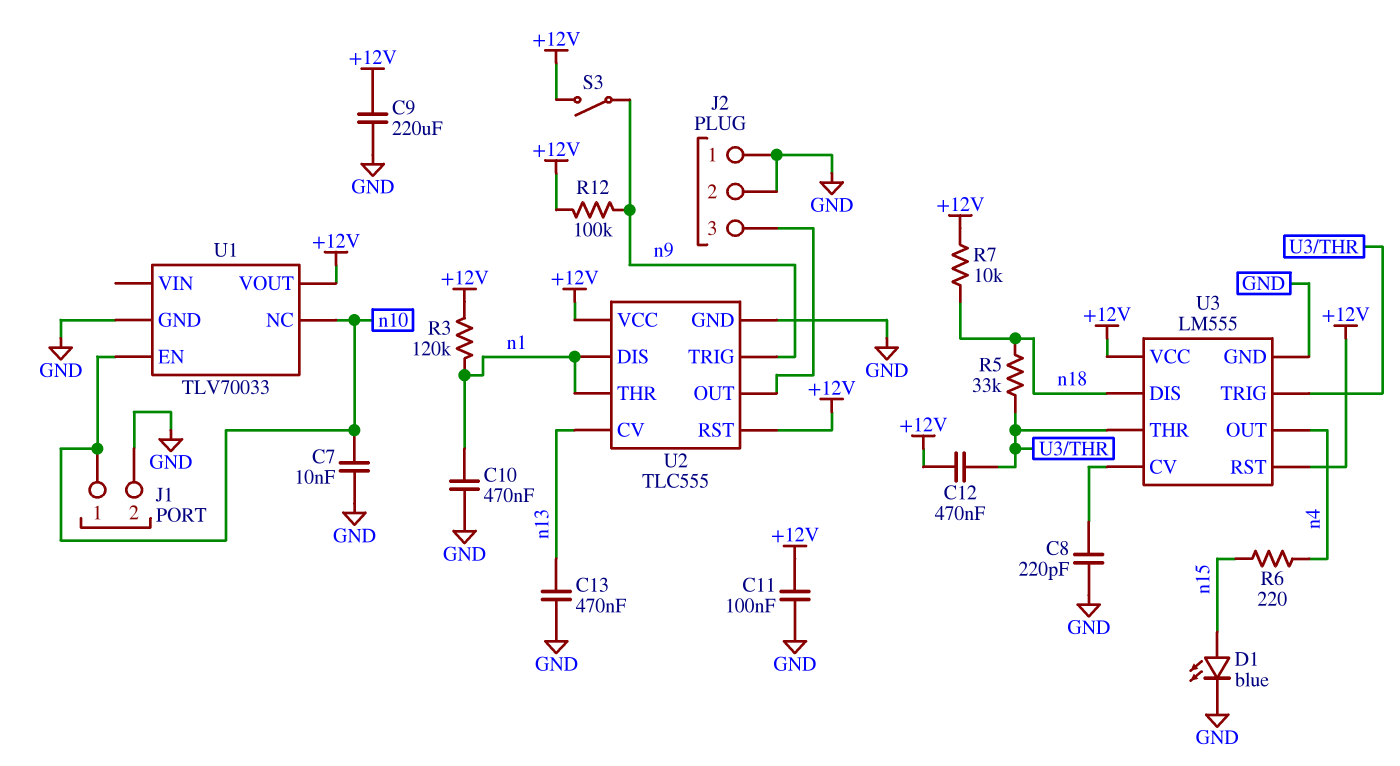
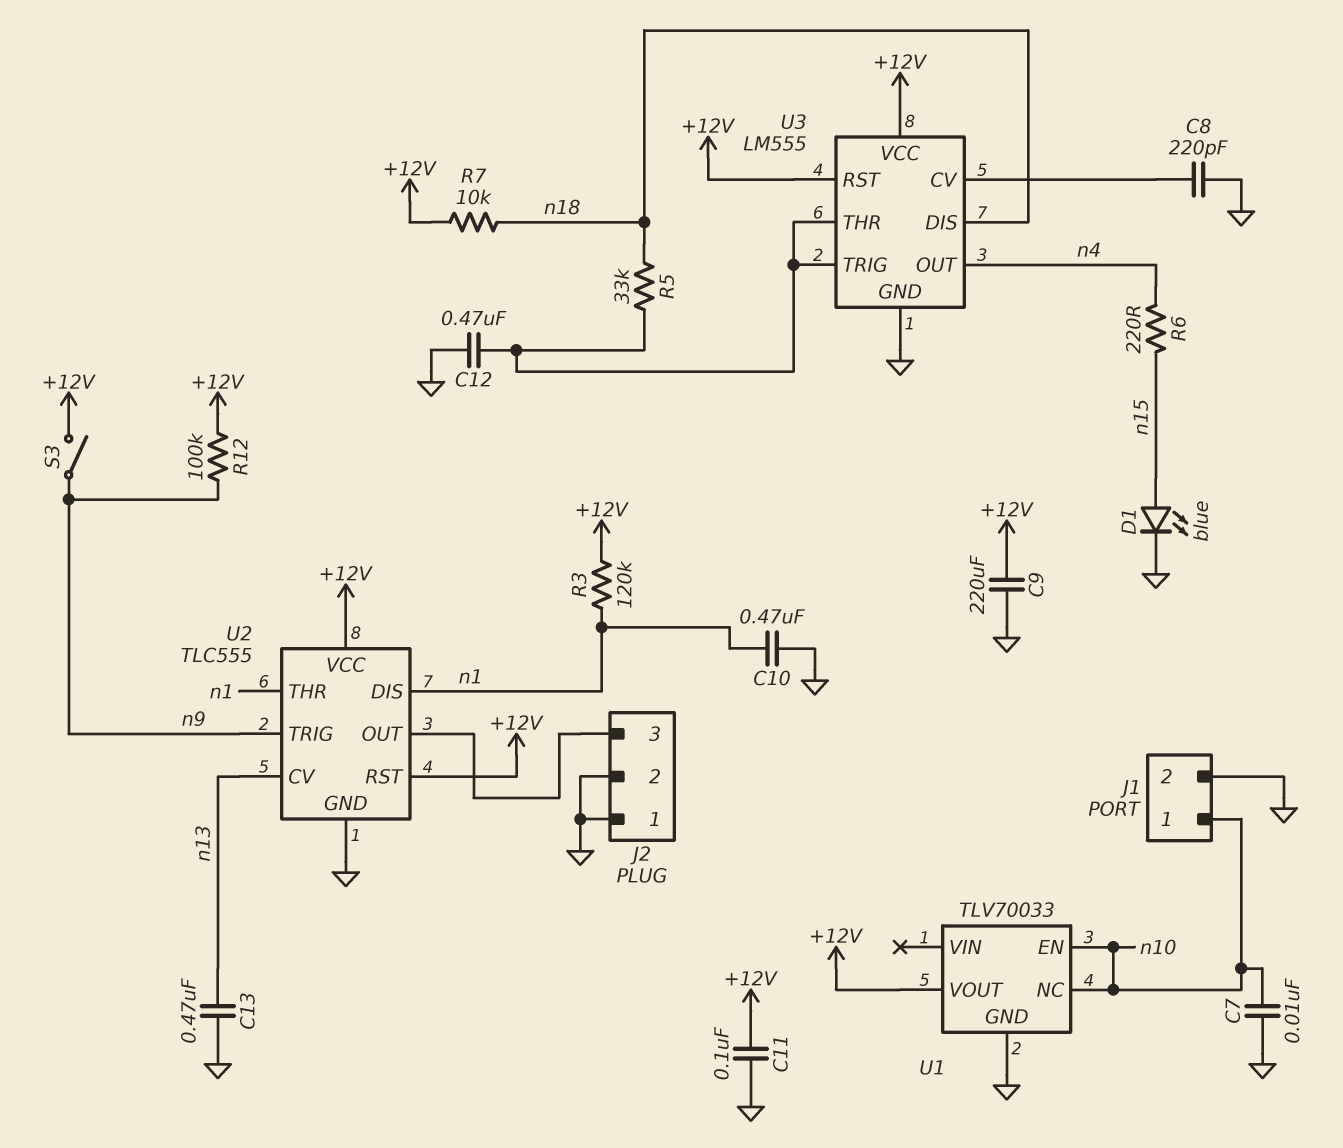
C12: 470nF (+12V, U3/THR) -> 470nF (GND, U3/THR)

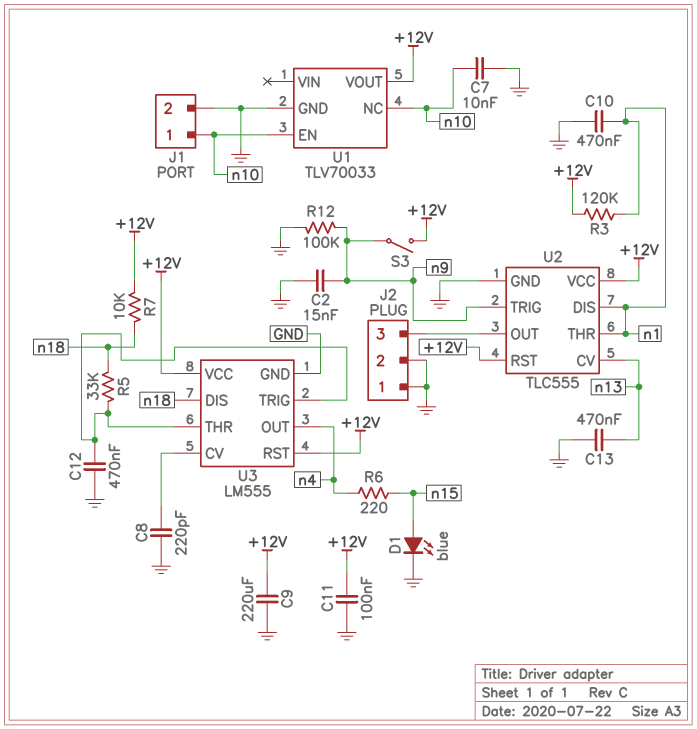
C2: none -> 15nF (GND, n9)
R12: 100k (+12V, n9) -> 100k (GND, n9)

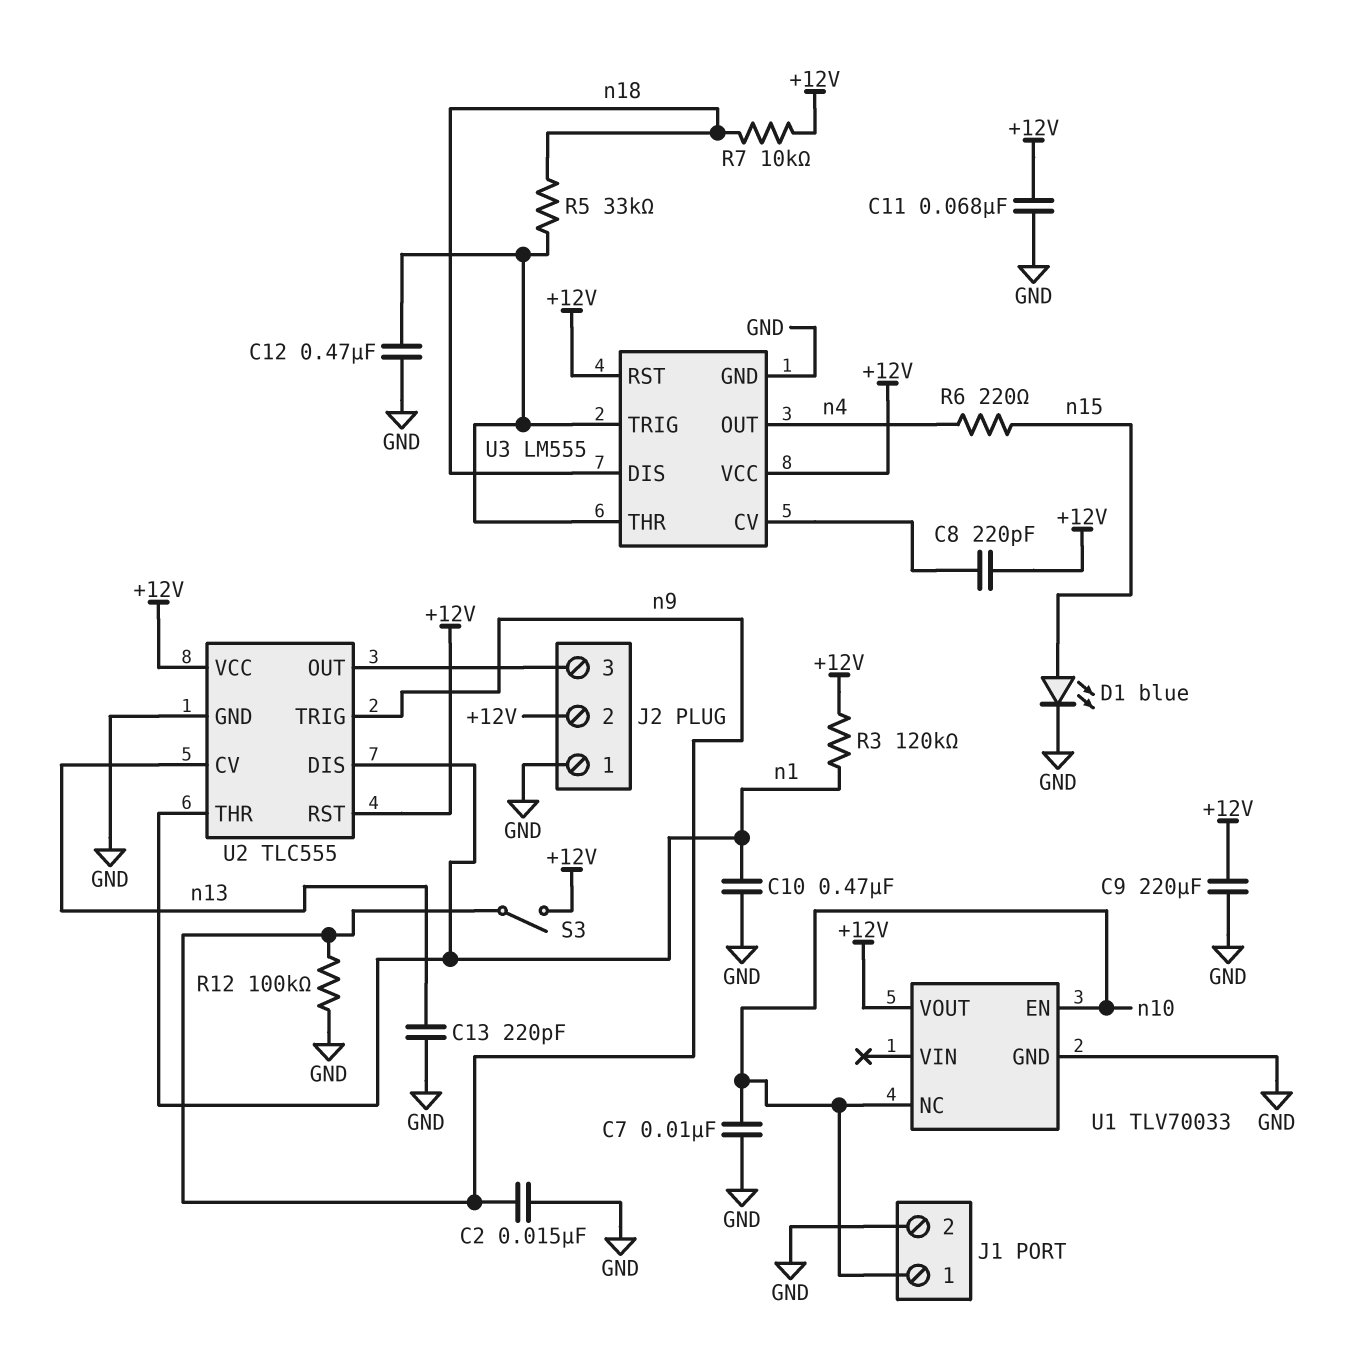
C8: 220pF (GND, U3/CV) -> 220pF (+12V, U3/CV)
C11: 100nF (+12V, GND) -> 68nF (+12V, GND)
C13: 470nF (GND, n13) -> 220pF (GND, n13)
J2 pin 2: GND -> +12V

